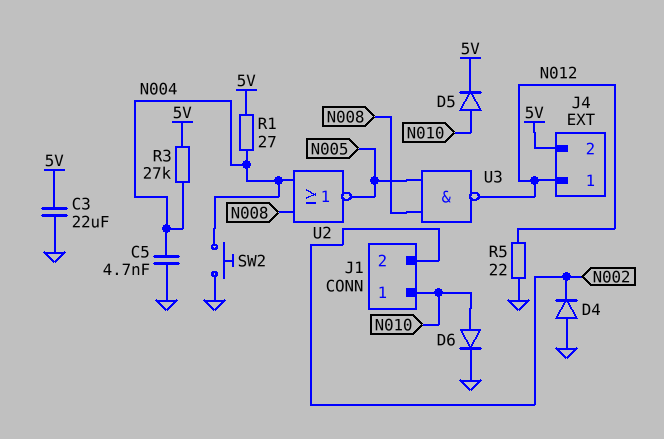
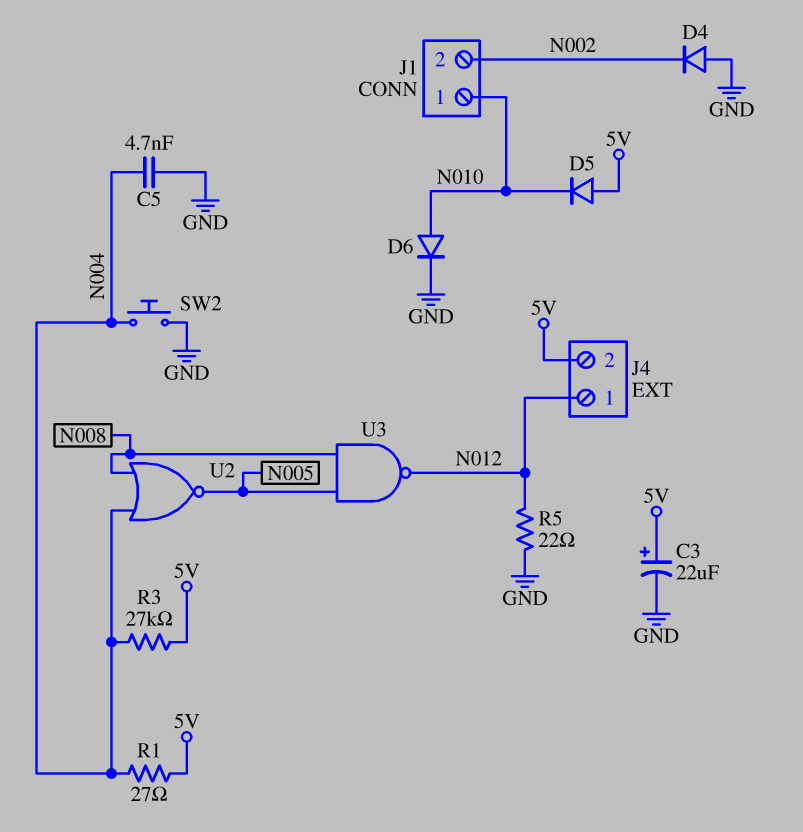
C3: 22uF (5V, GND) -> 22uF (plus 5V, minus GND)
D5: diode (A N010, K 5V) -> diode (A 5V, K N010)

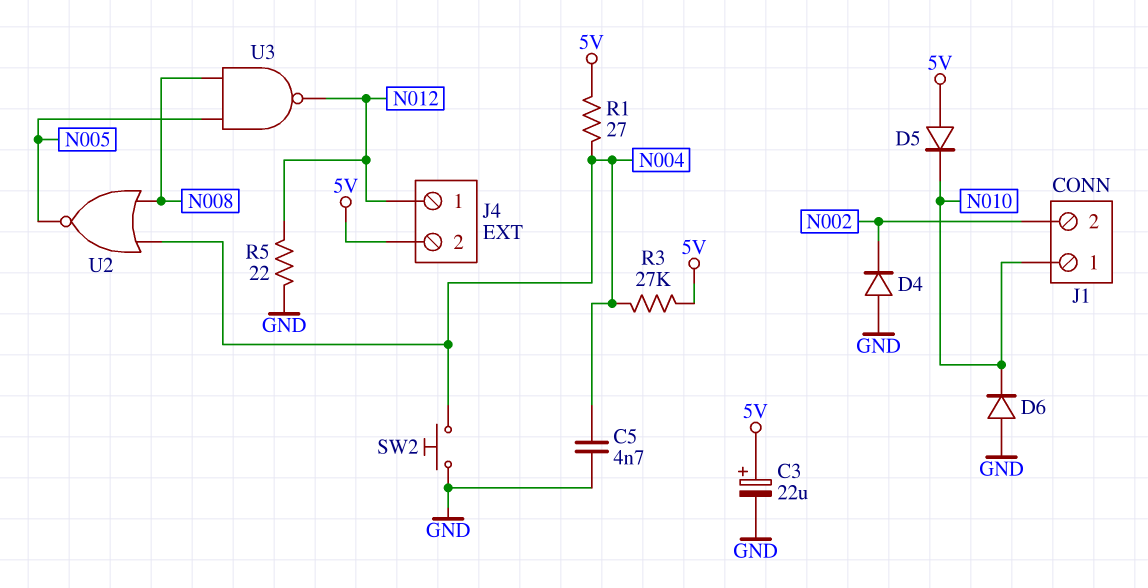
D6: diode (A N010, K GND) -> diode (A GND, K N010)

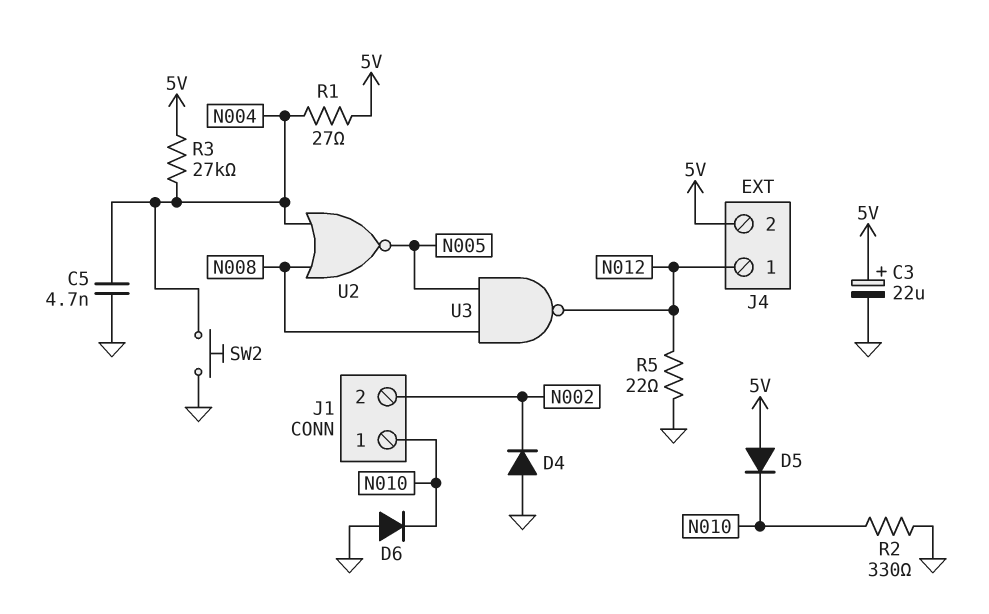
R2: none -> 330 (GND, N010)

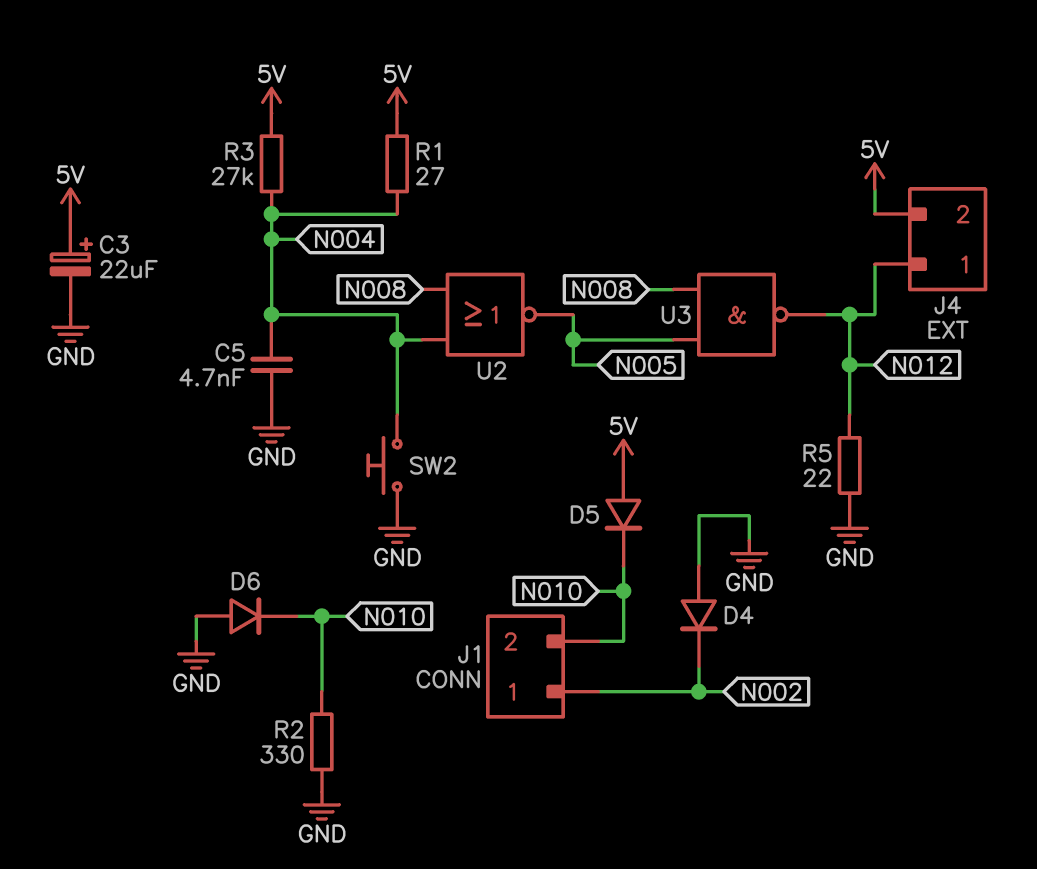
J1 pin 1: N010 -> N002
J1 pin 2: N002 -> N010

